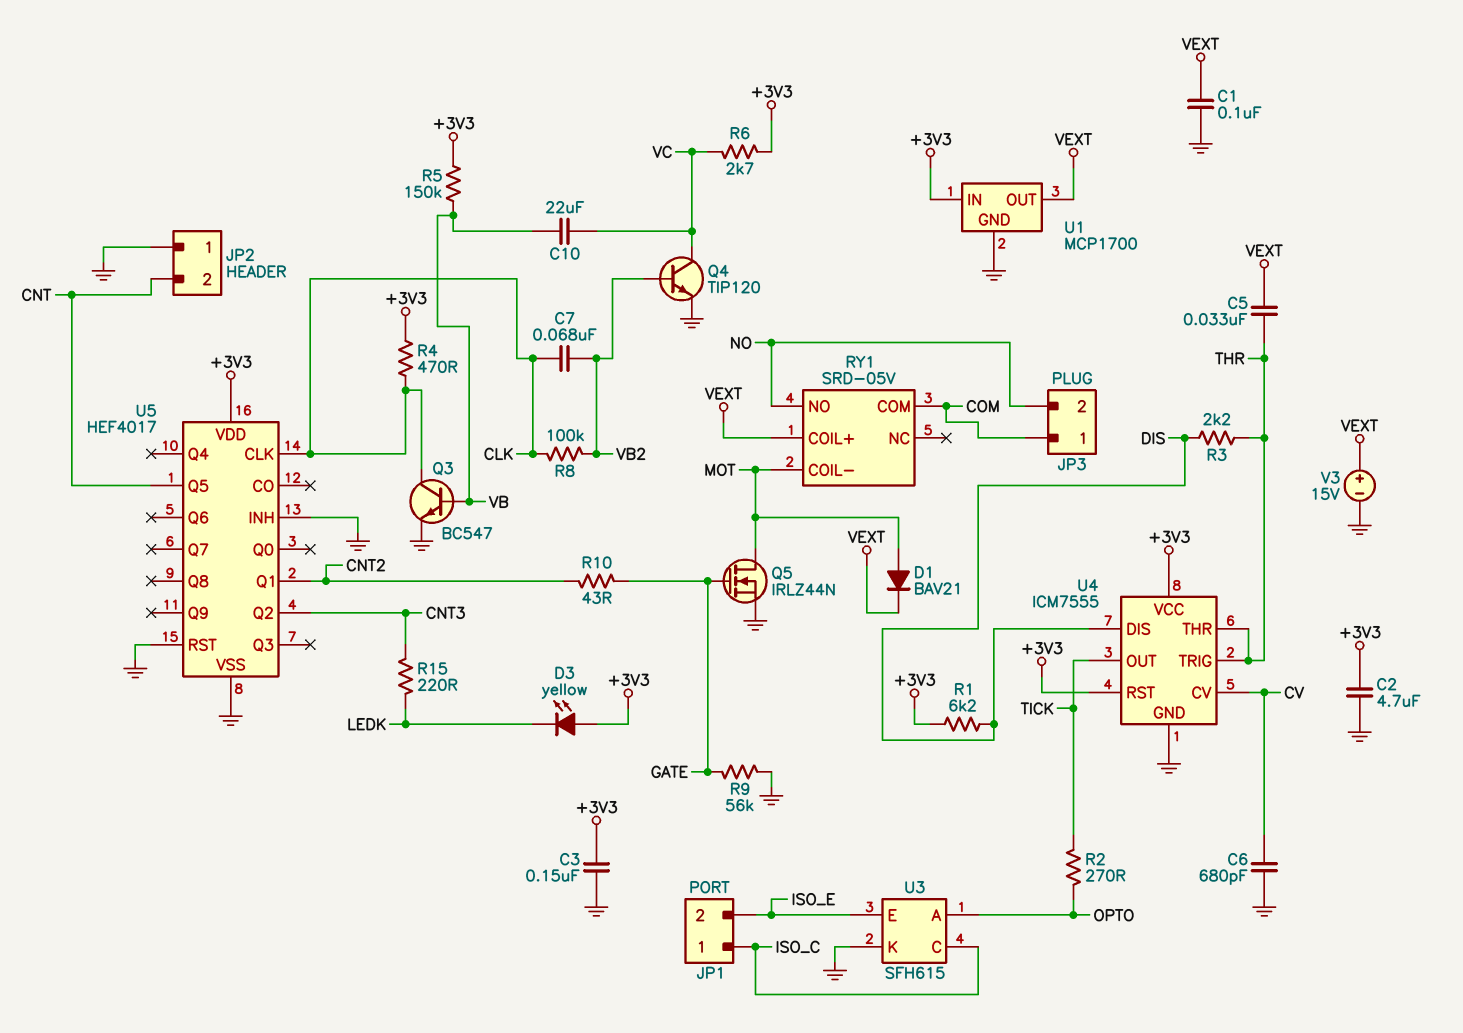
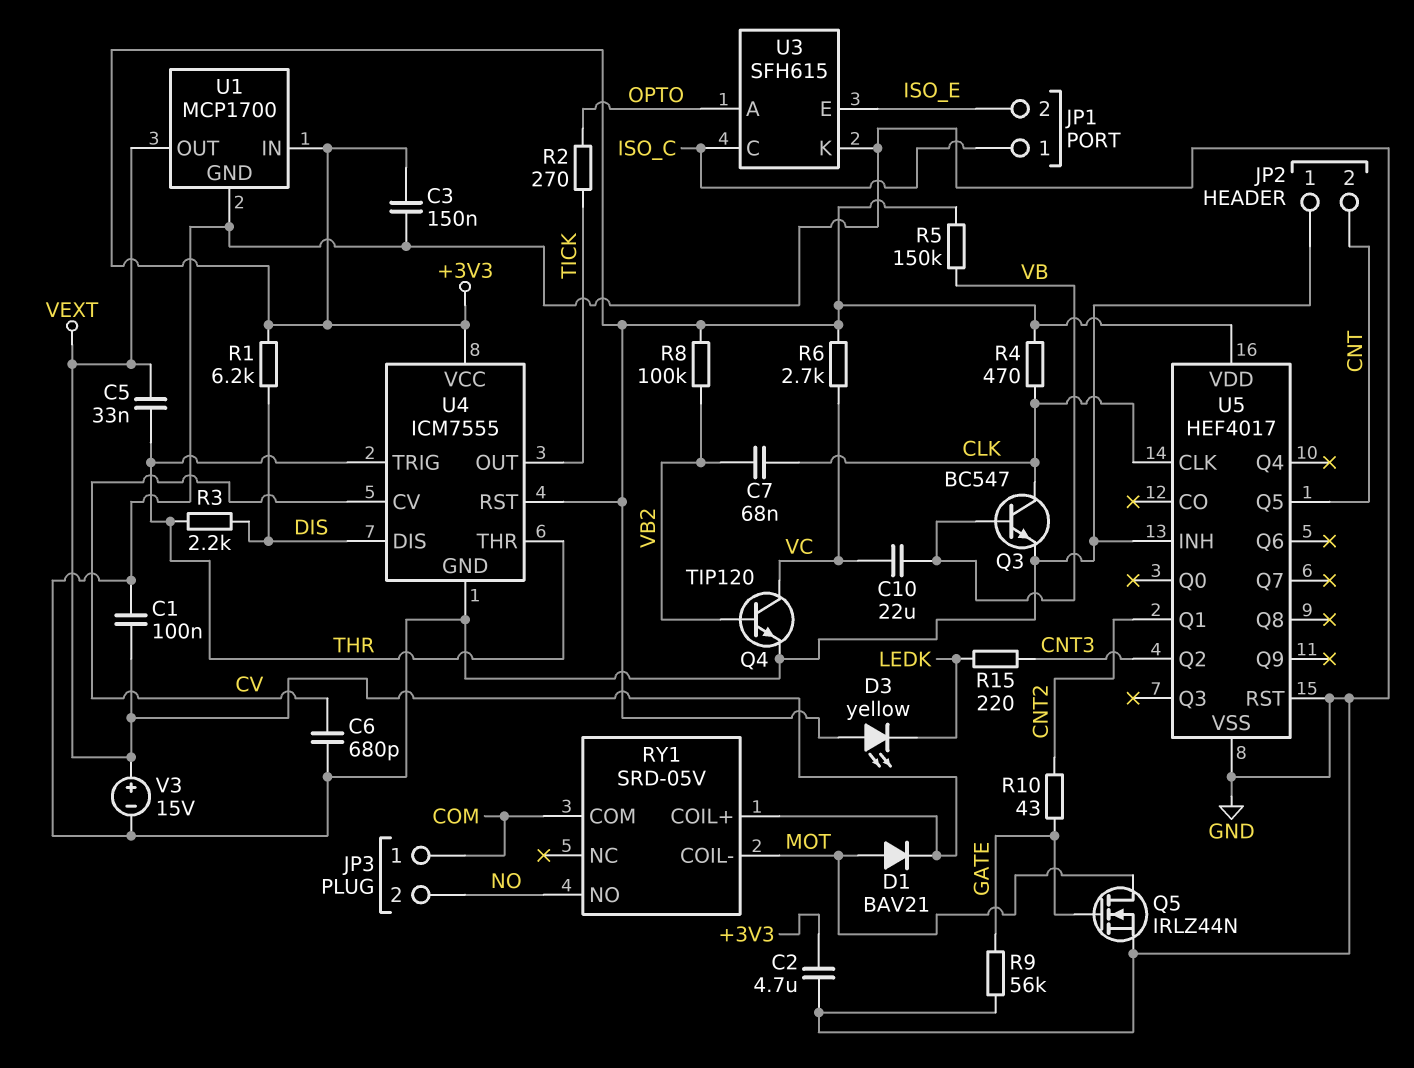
R8: 100k (CLK, VB2) -> 100k (+3V3, VB2)

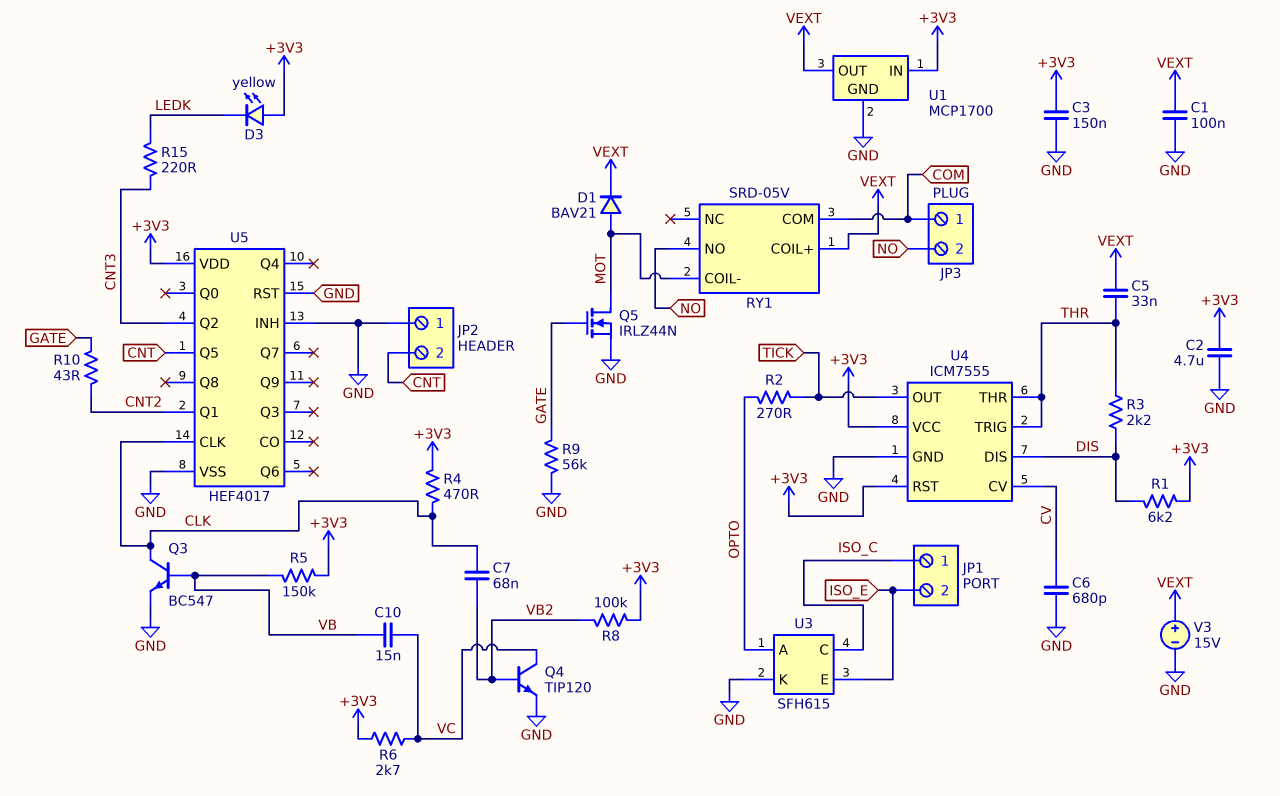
C10: 22uF (VB, VC) -> 15nF (VB, VC)

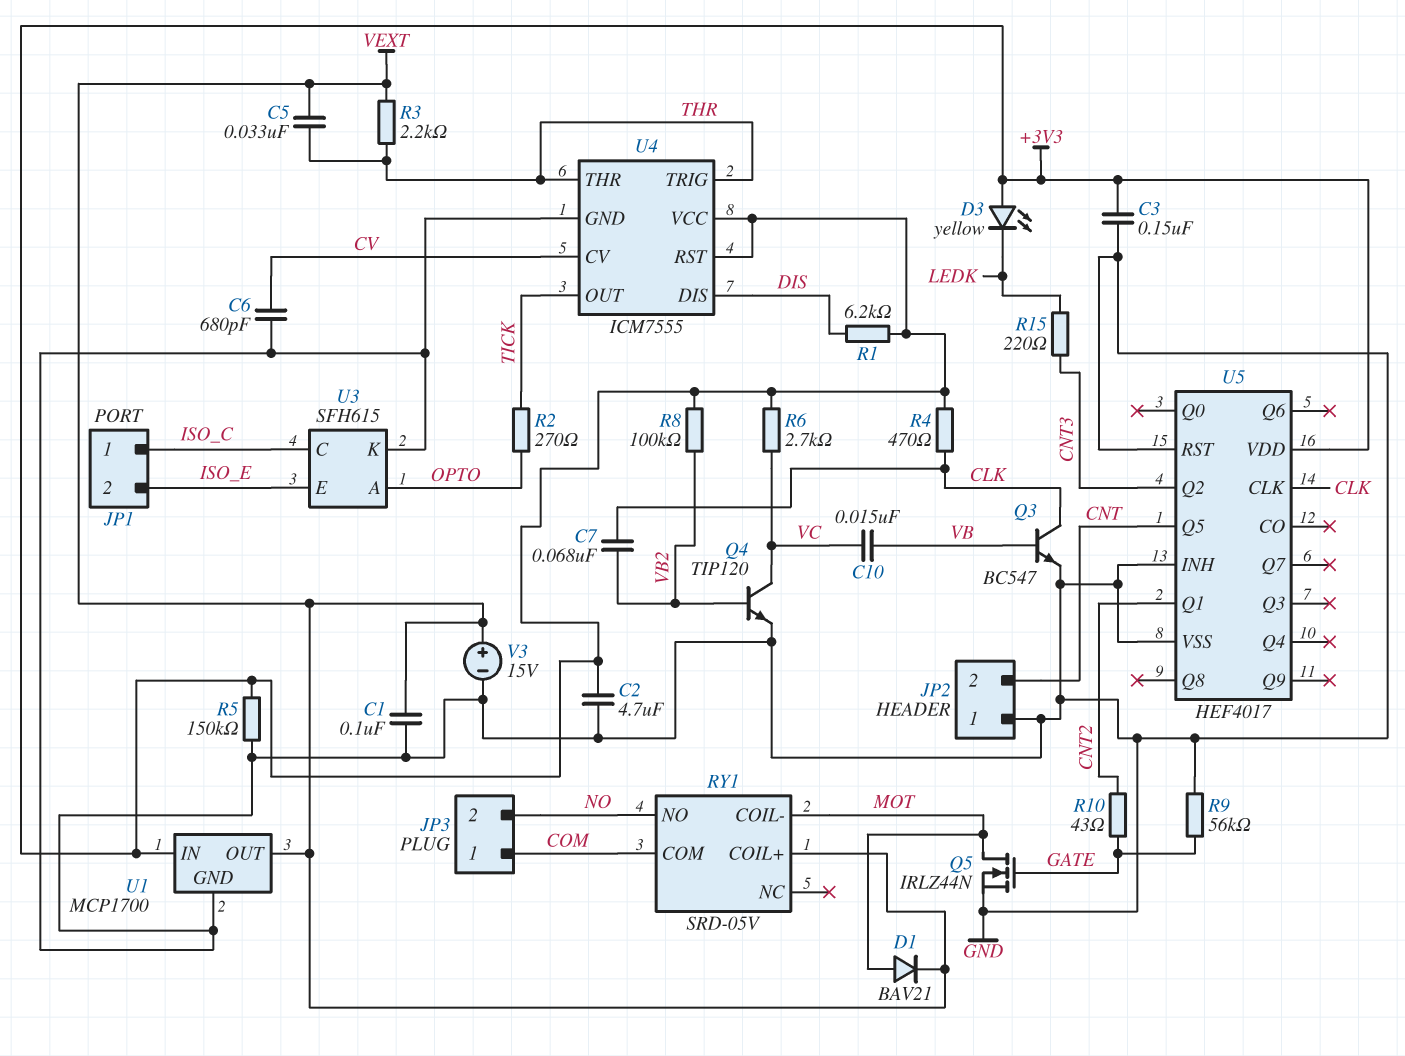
R3: 2.2k (DIS, THR) -> 2.2k (THR, VEXT)
R5: 150k (+3V3, VB) -> 150k (+3V3, GND)

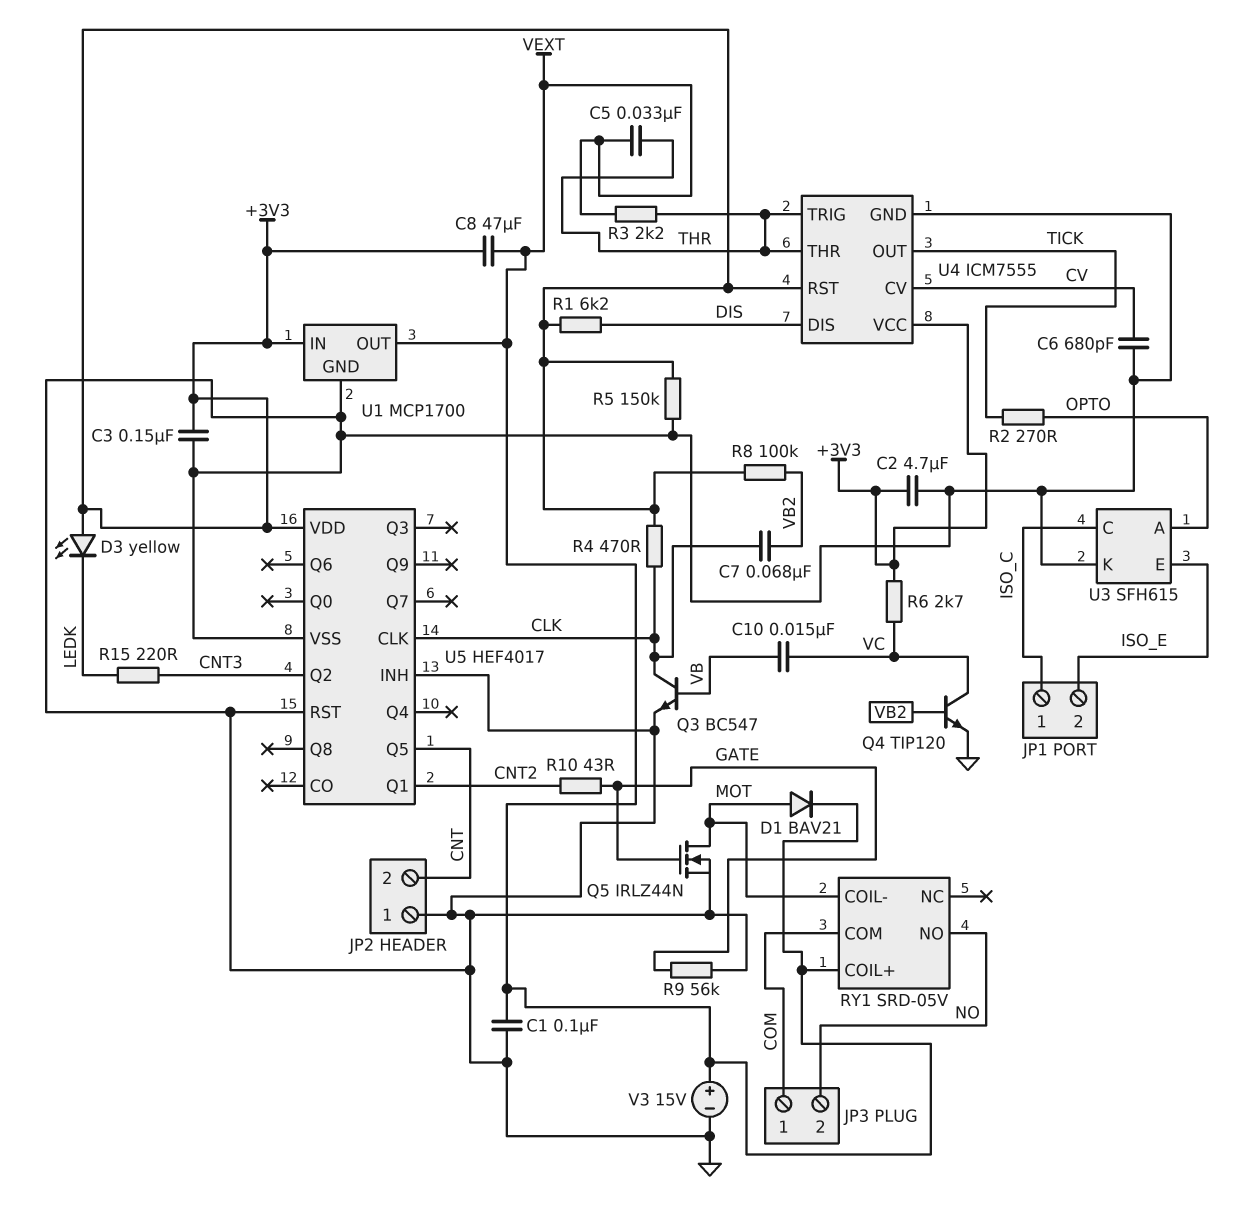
C8: none -> 47uF (+3V3, VEXT)

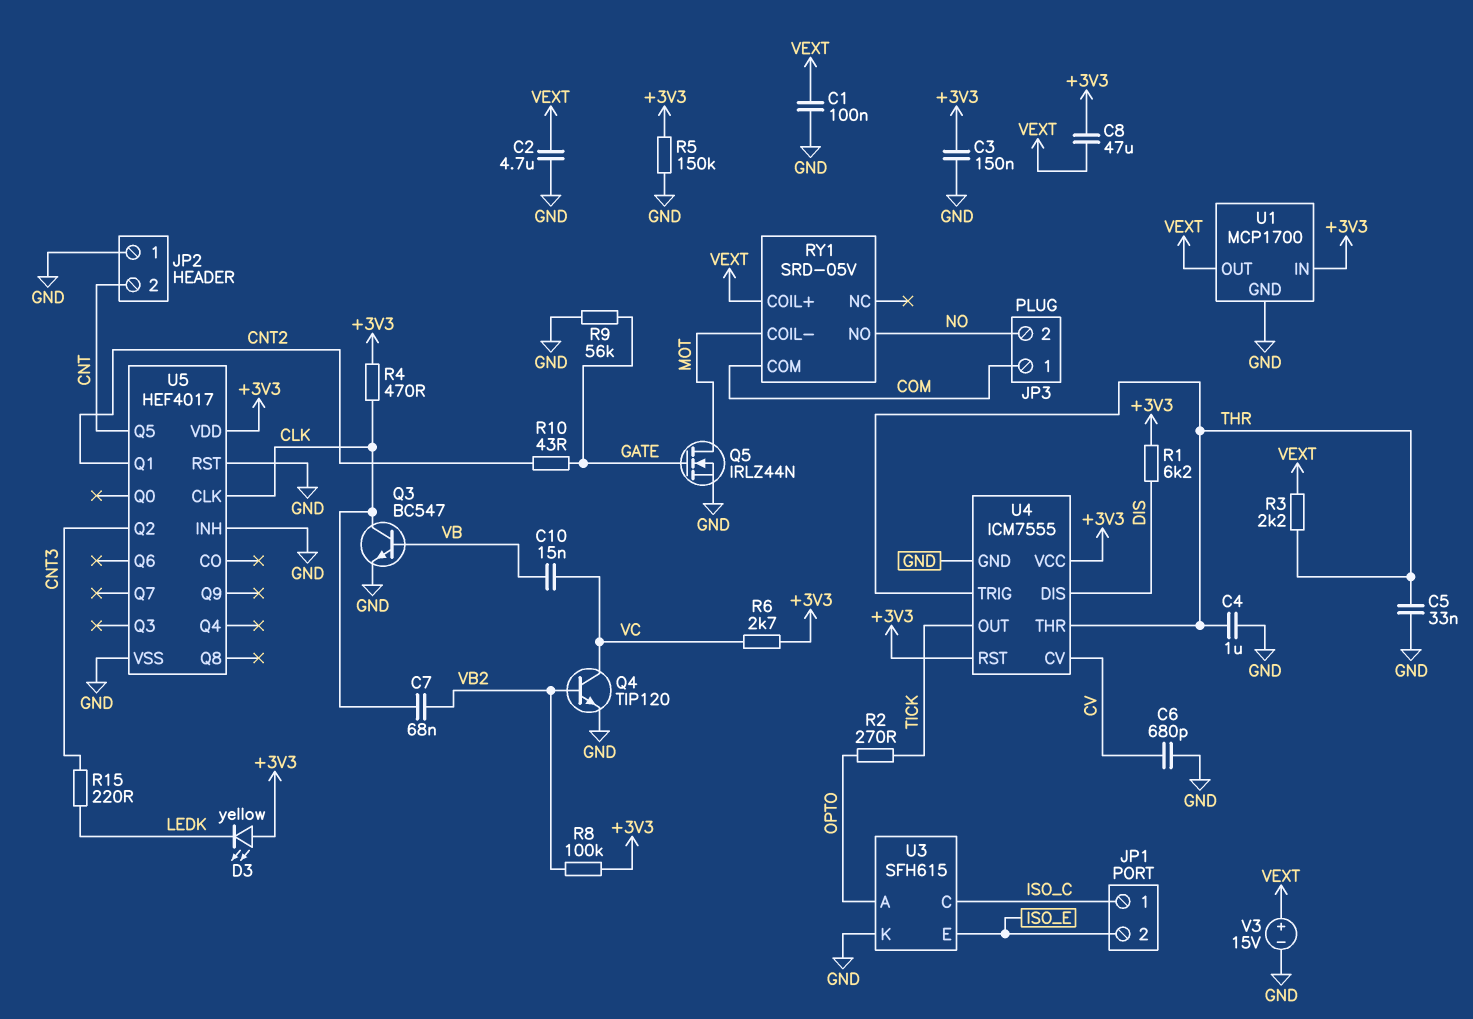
C2: 4.7uF (+3V3, GND) -> 4.7uF (GND, VEXT)
C4: none -> 1uF (GND, THR)
C5: 33nF (THR, VEXT) -> 33nF (GND, THR)
D1: diode BAV21 (A MOT, K VEXT) -> none

